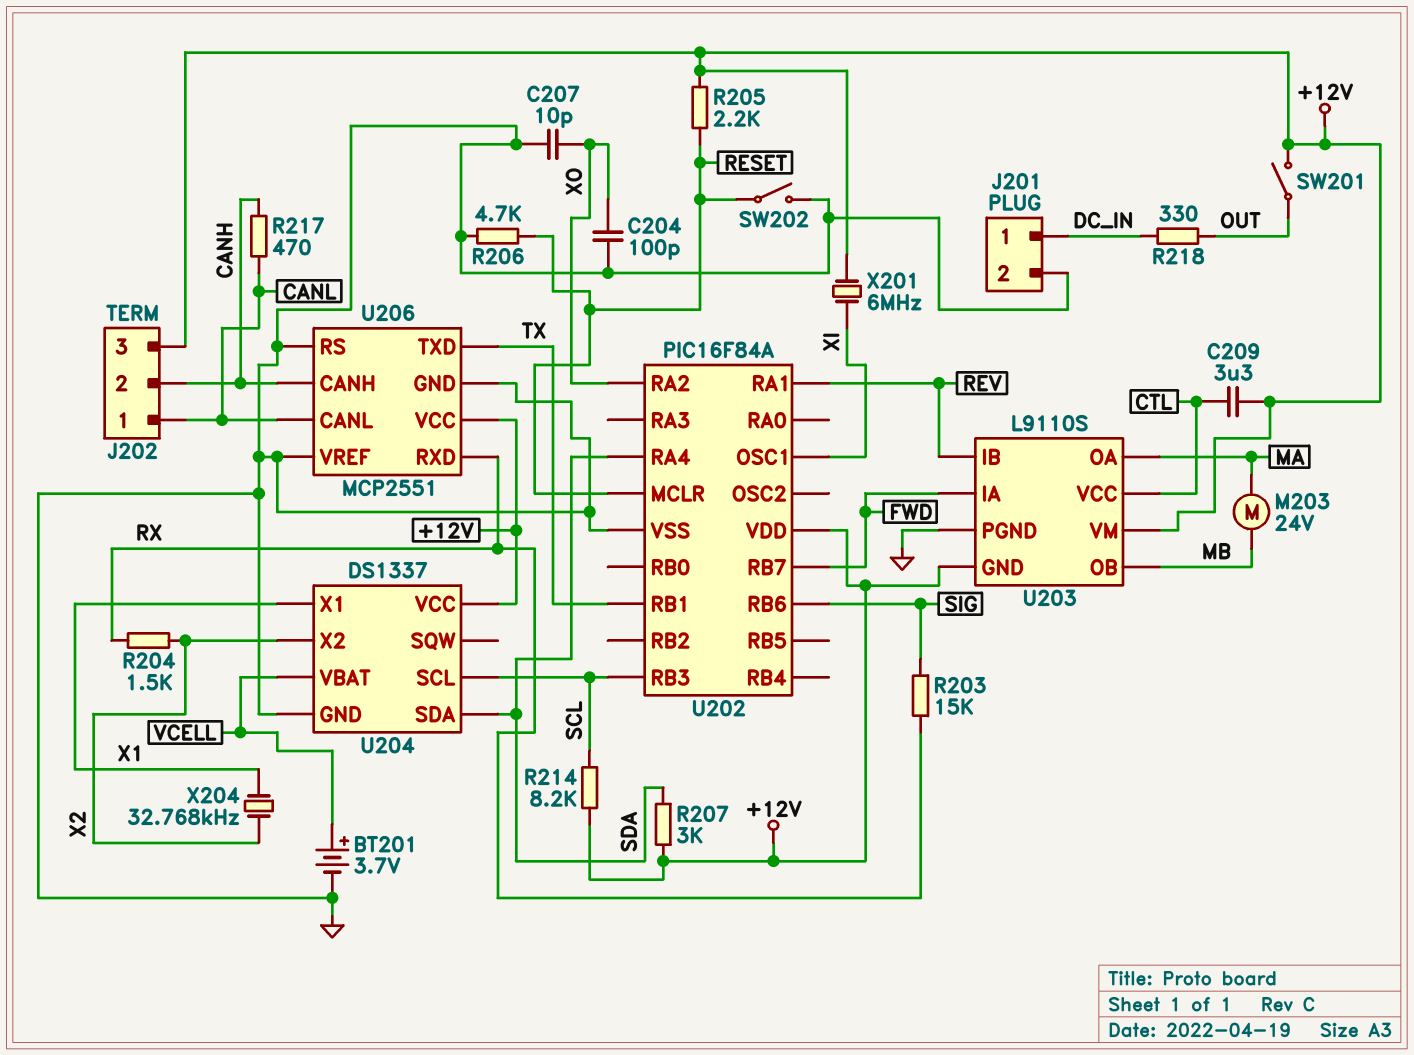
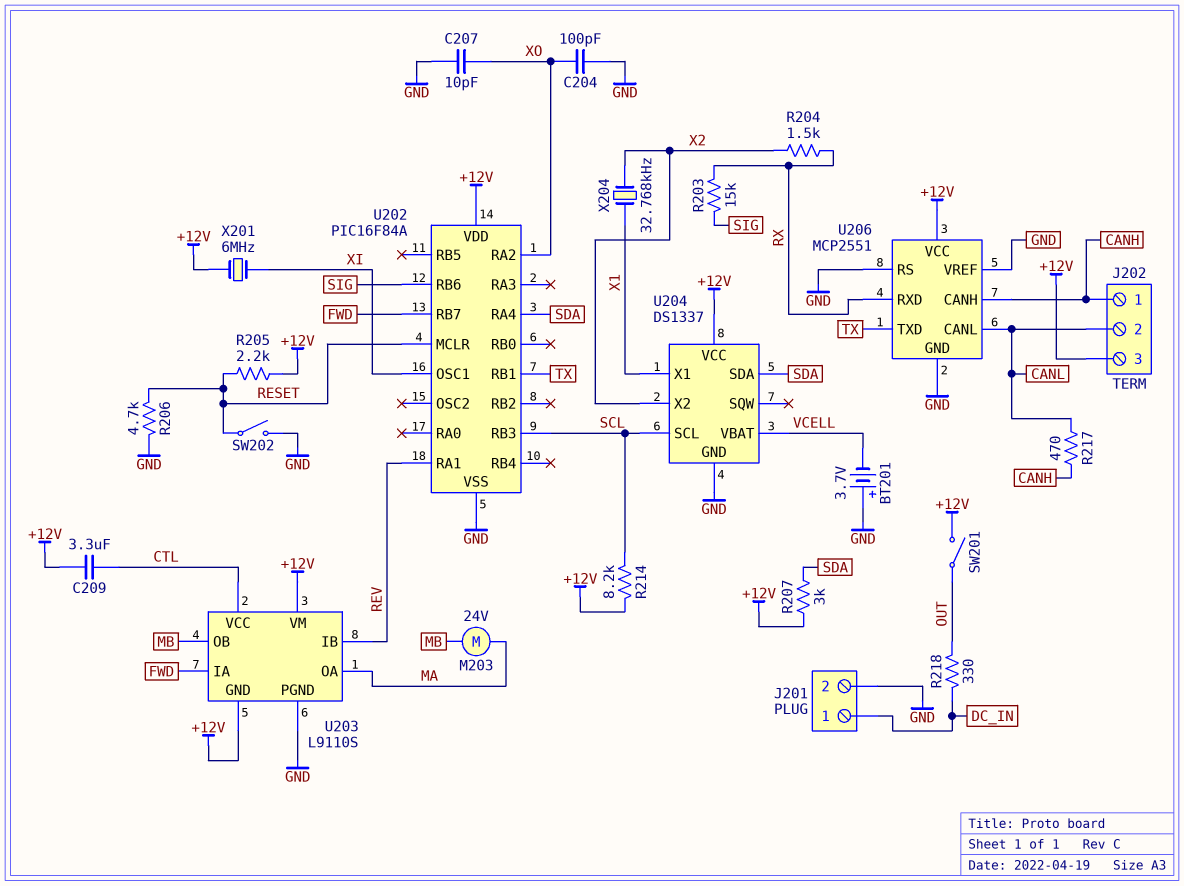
BT201: 3.7V (plus VCELL, minus GND) -> 3.7V (plus GND, minus VCELL)
J202 pin 1: CANL -> CANH
J202 pin 2: CANH -> CANL

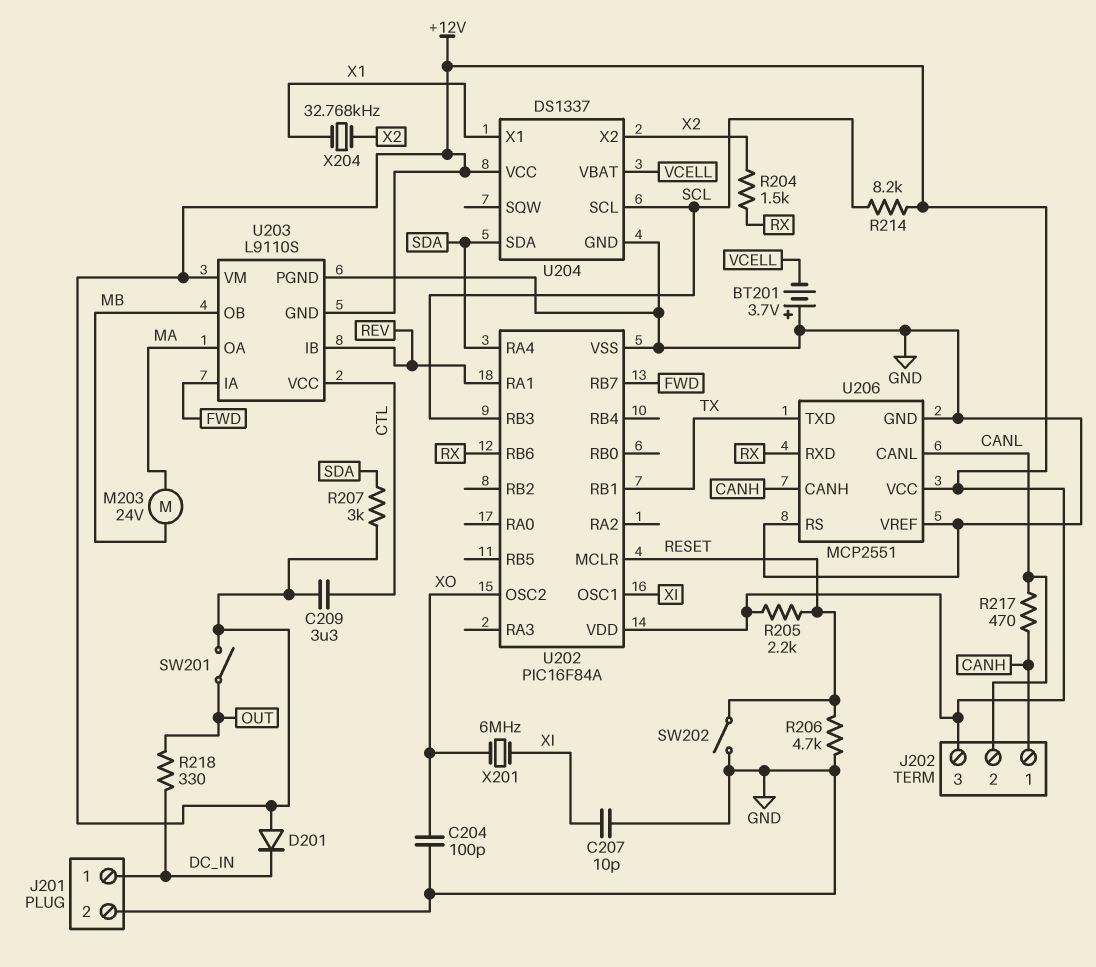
C207: 10pF (GND, XO) -> 10pF (GND, XI)
D201: none -> diode (A +12V, K DC_IN)
R203: 15k (RX, SIG) -> none
U202 pin OSC2: none -> XO
U202 pin RA2: XO -> none
U202 pin RB6: SIG -> RX
X201: 6MHz (+12V, XI) -> 6MHz (XI, XO)

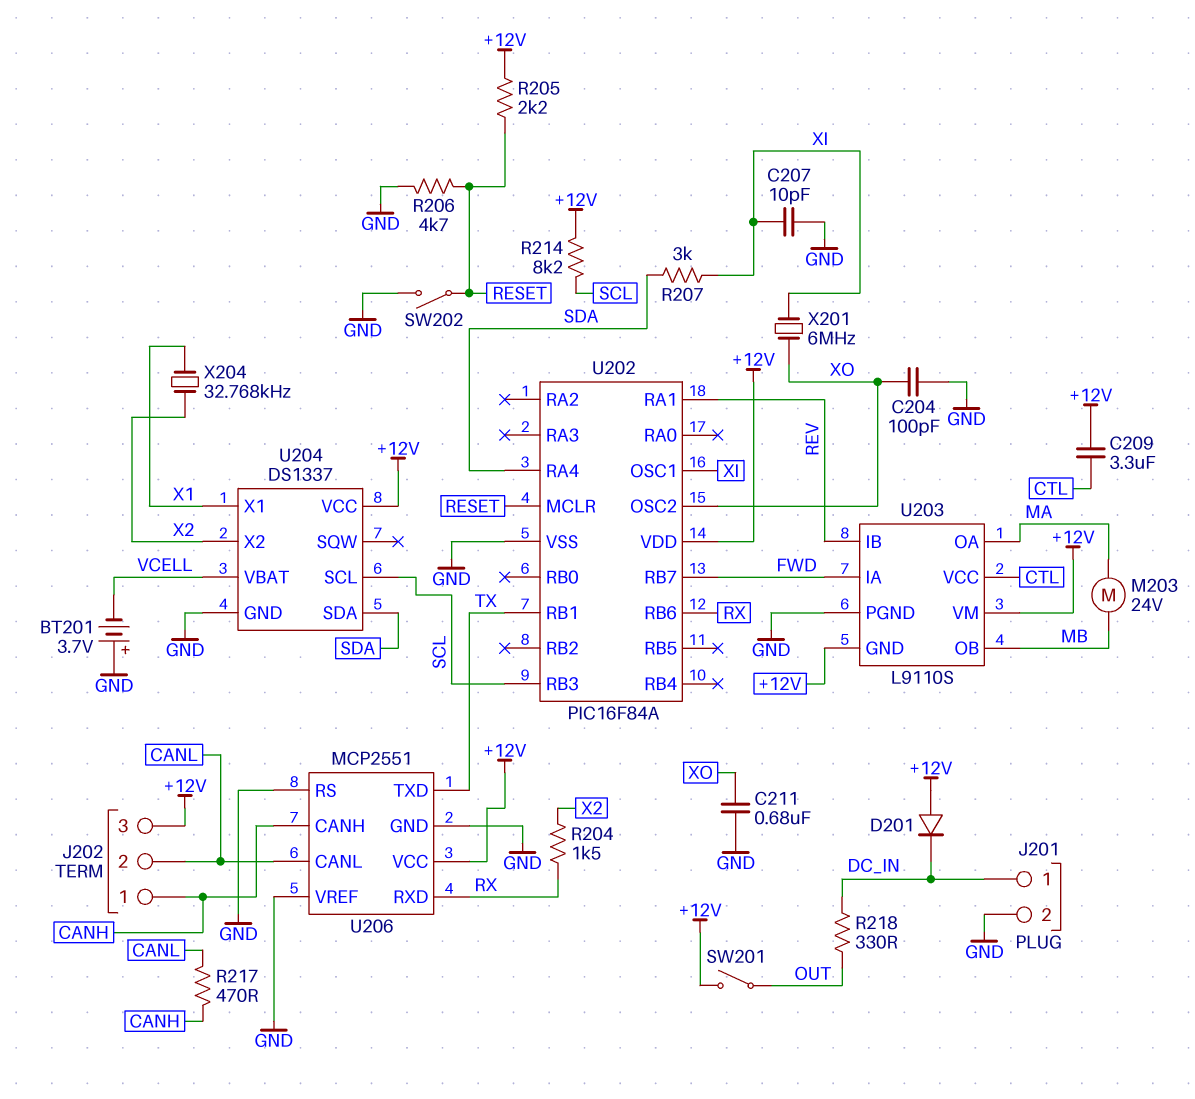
C211: none -> 680nF (GND, XO)
R207: 3k (+12V, SDA) -> 3k (SDA, XI)

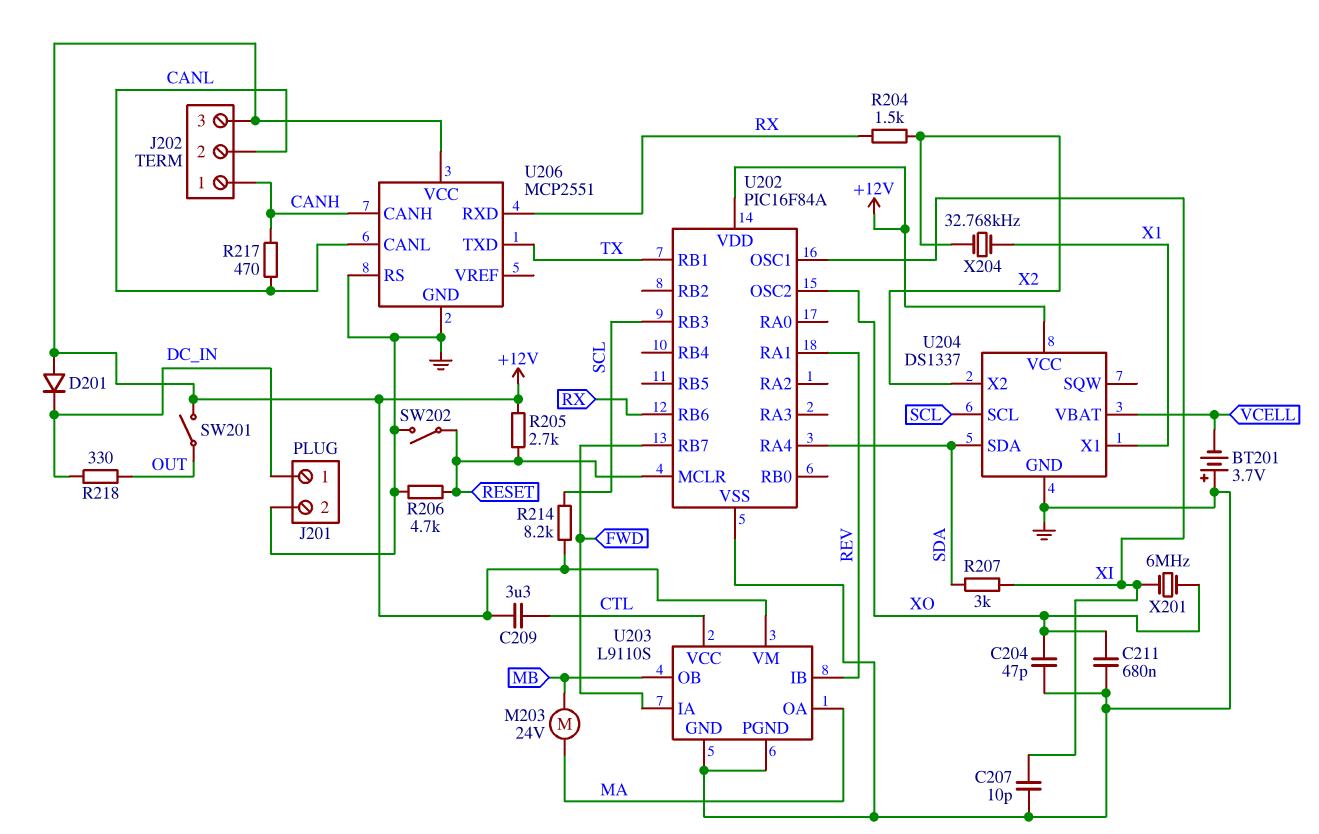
C204: 100pF (GND, XO) -> 47pF (GND, XO)
R205: 2.2k (+12V, RESET) -> 2.7k (+12V, RESET)
U203 pin GND: +12V -> GND
U206 pin VREF: GND -> none

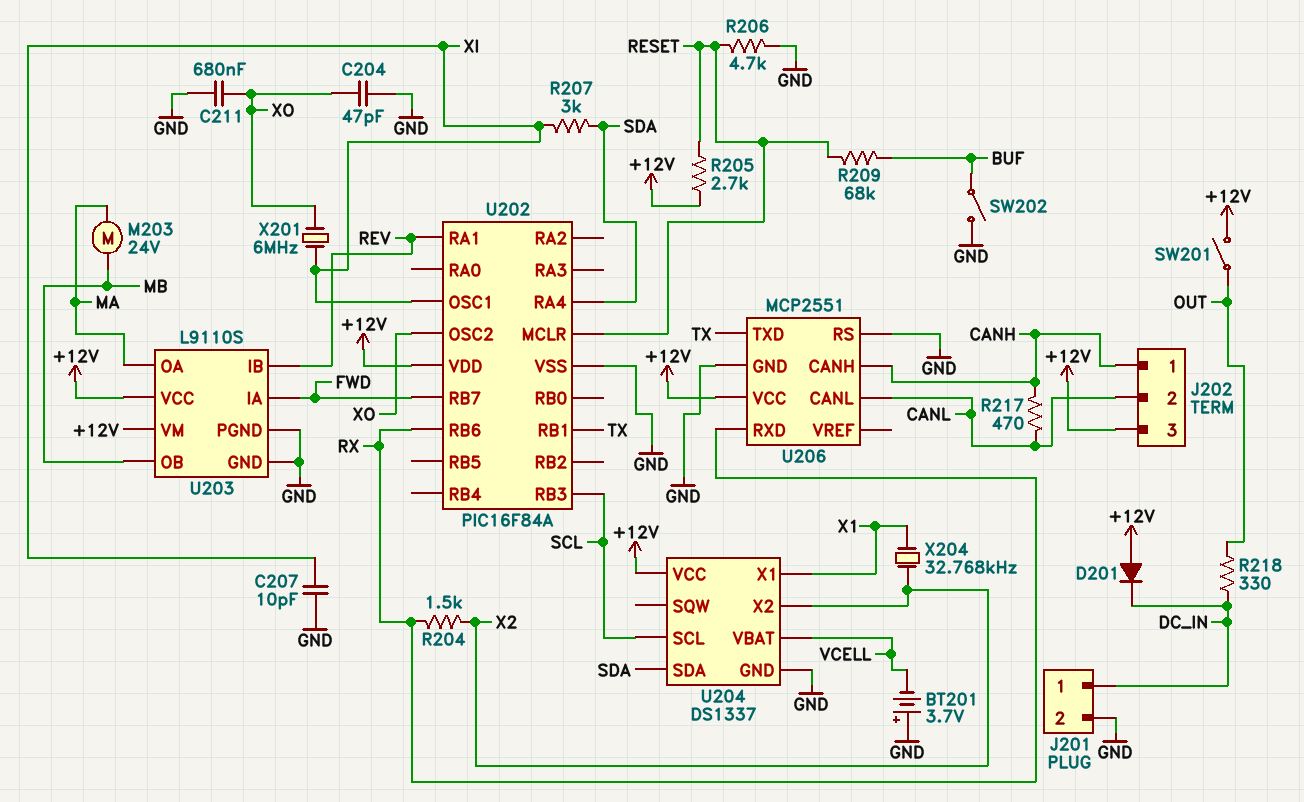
C209: 3.3uF (+12V, CTL) -> none
R209: none -> 68k (BUF, RESET)
R214: 8.2k (+12V, SCL) -> none
SW202: switch (GND, RESET) -> switch (BUF, GND)
U203 pin VCC: CTL -> +12V

